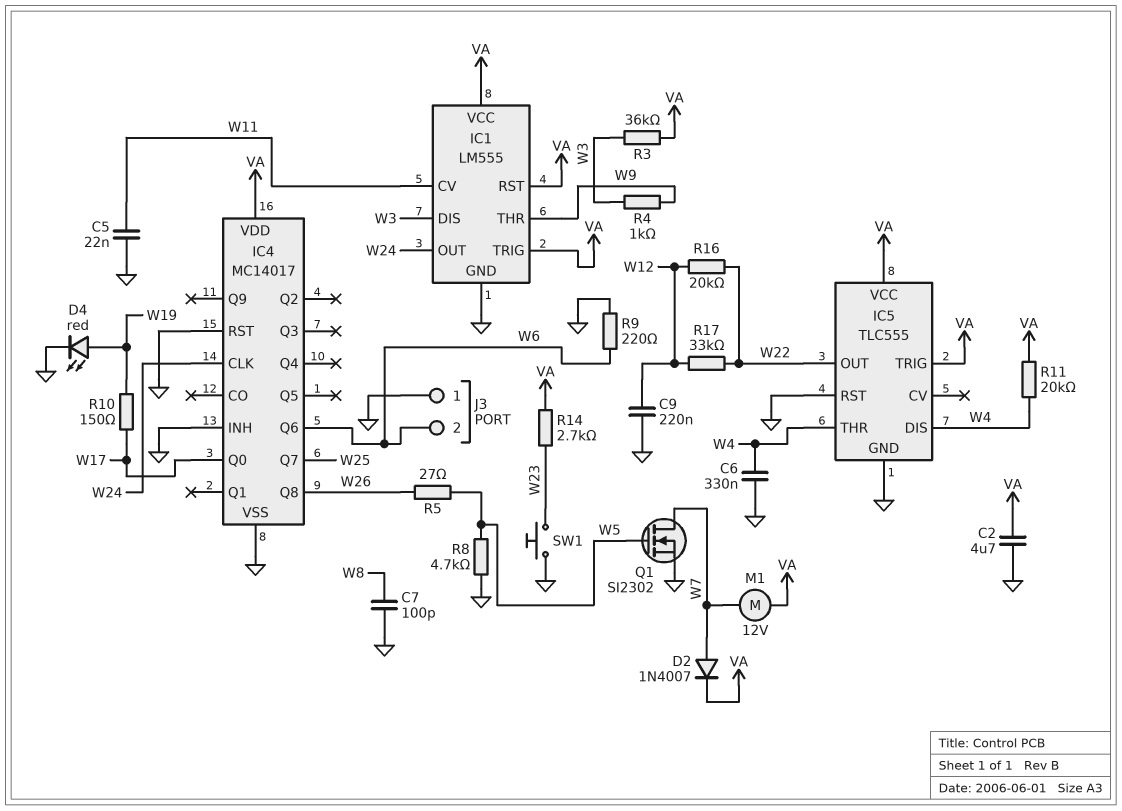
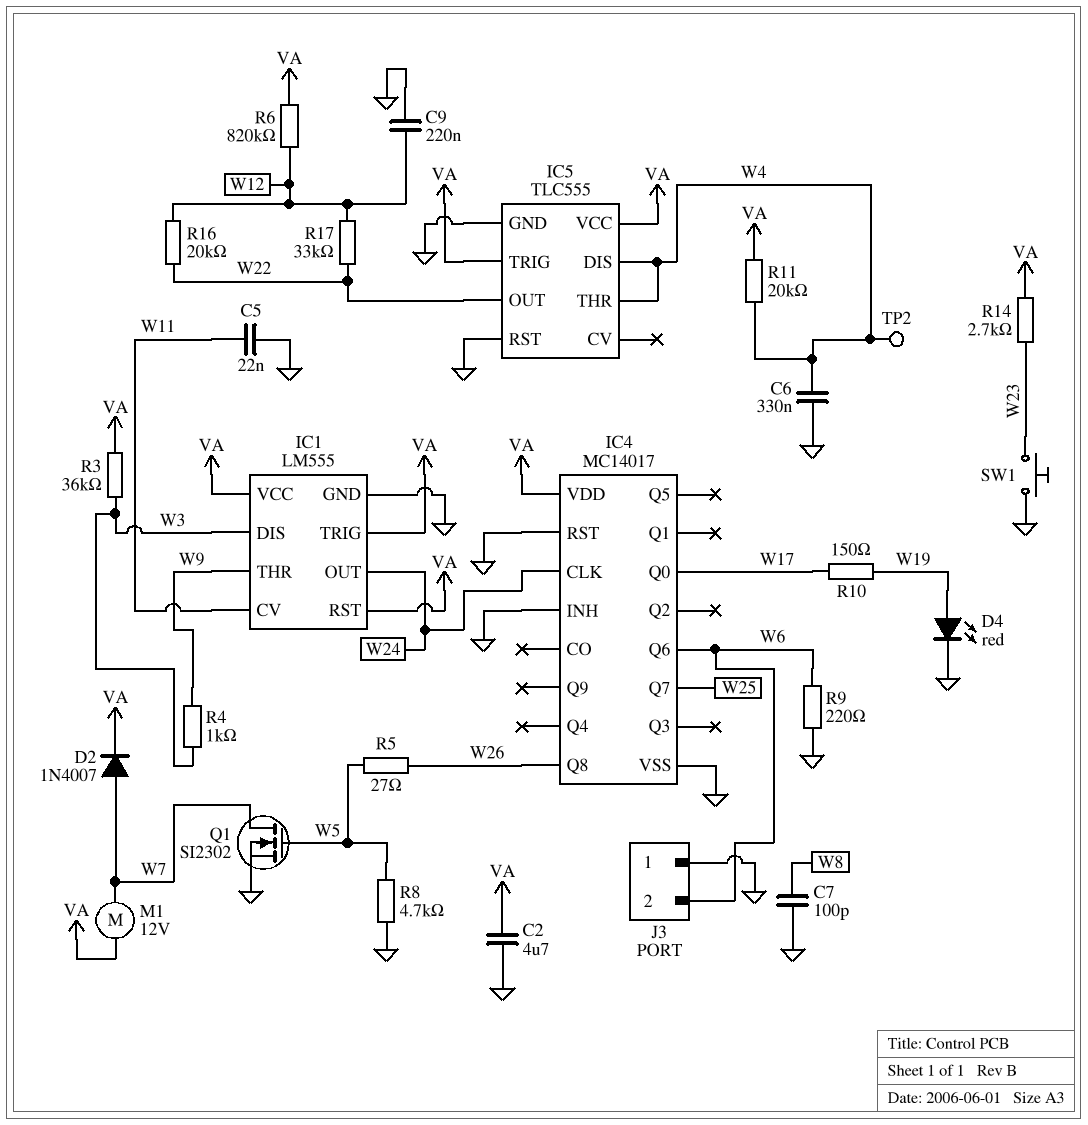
R6: none -> 820k (VA, W12)
TP2: none -> test point (W4)

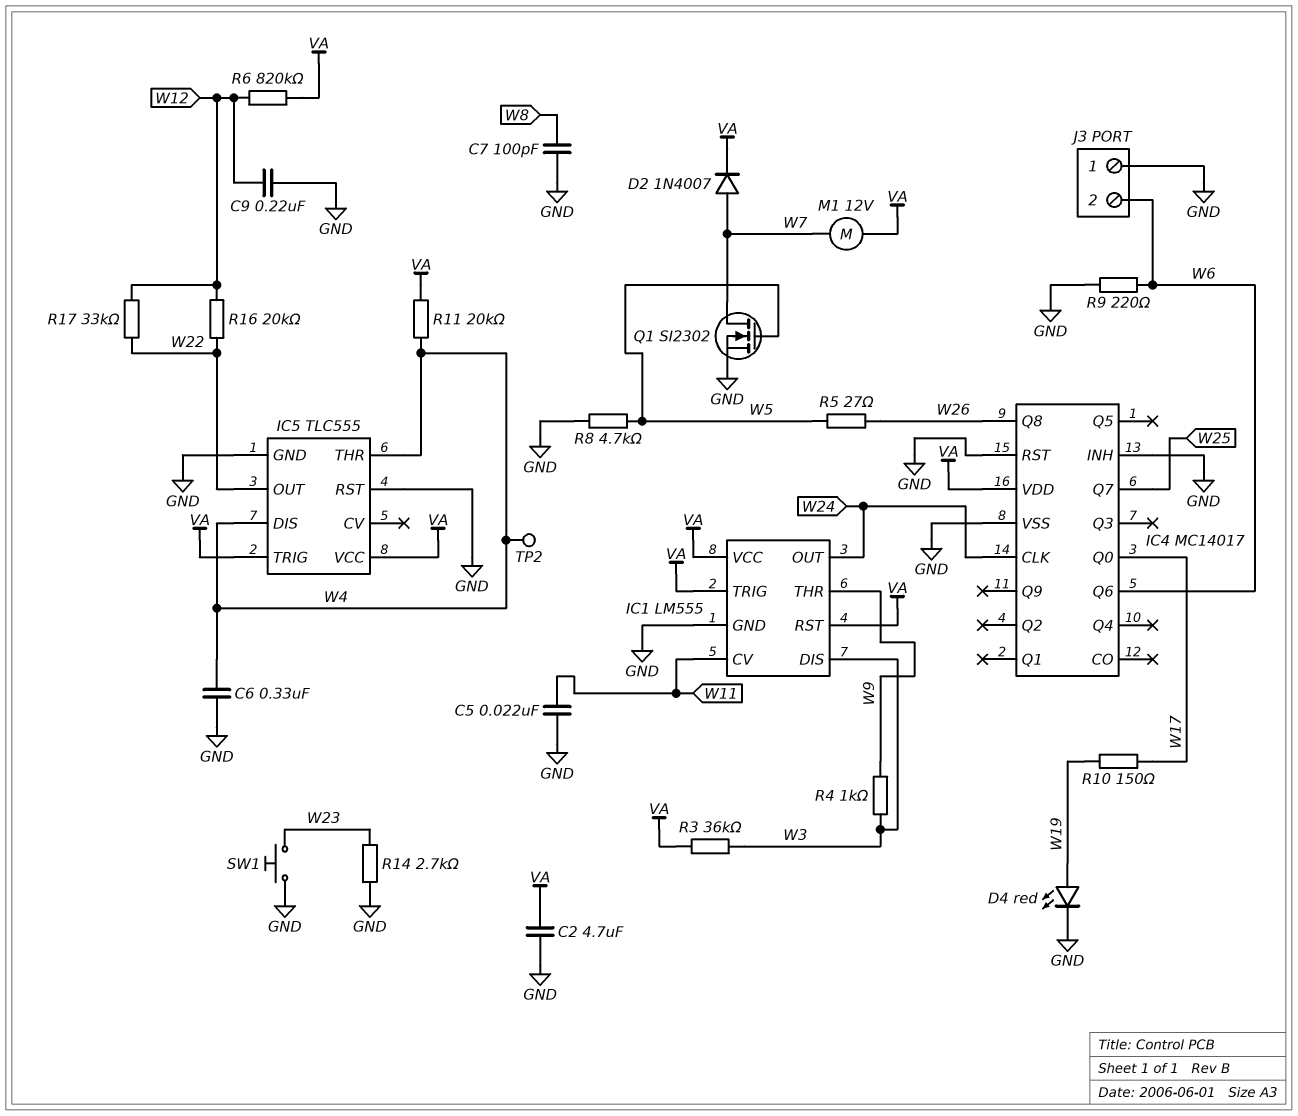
R14: 2.7k (VA, W23) -> 2.7k (GND, W23)

